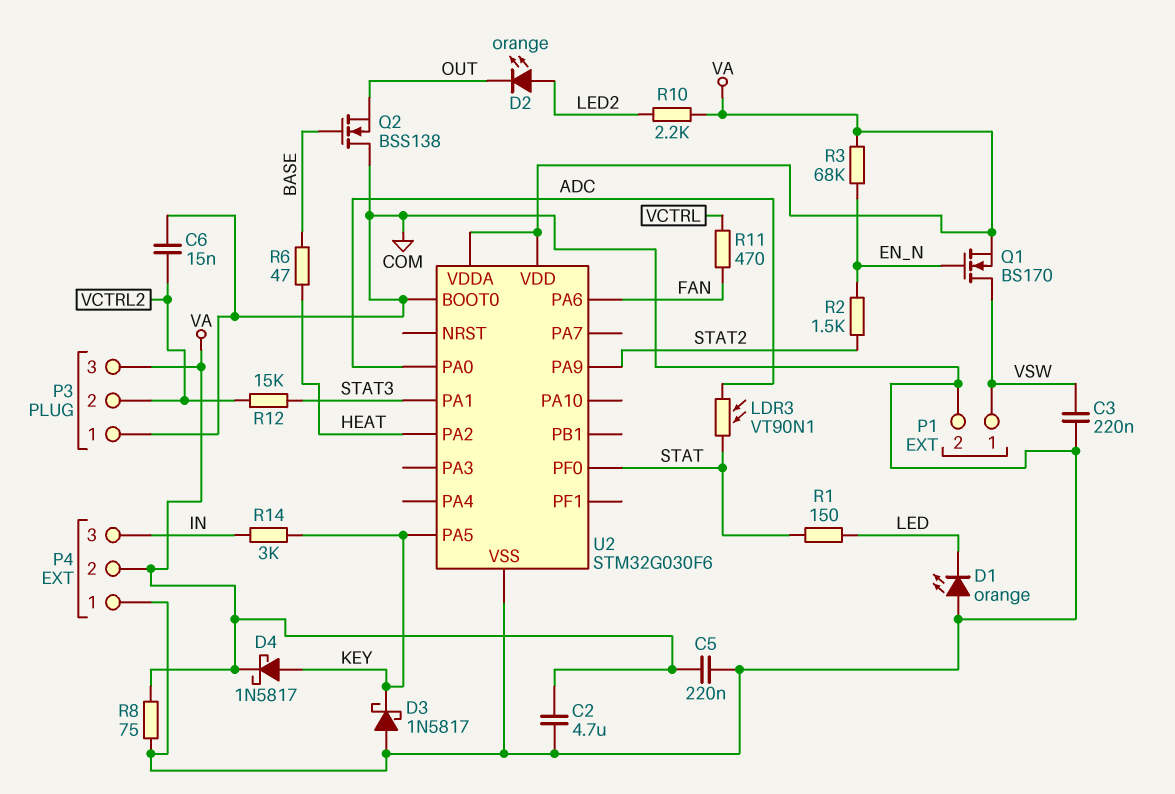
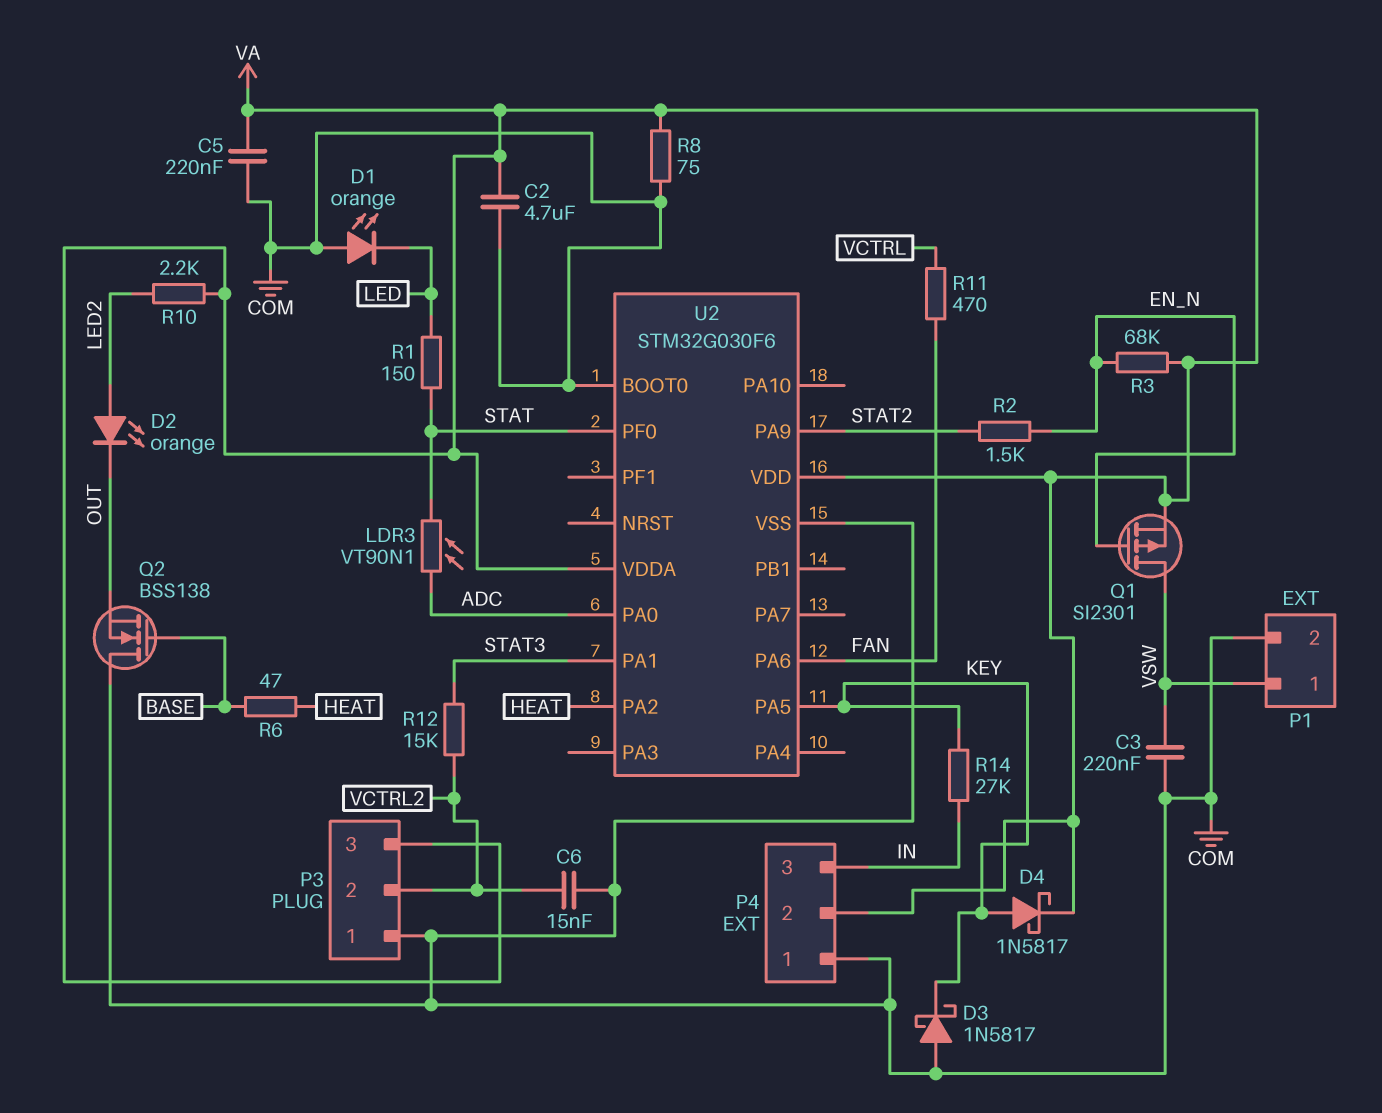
Q1: NMOS BS170 (G EN_N, D VSW, S VA) -> PMOS SI2301 (G EN_N, D VSW, S VA)
R14: 3k (IN, KEY) -> 27k (IN, KEY)

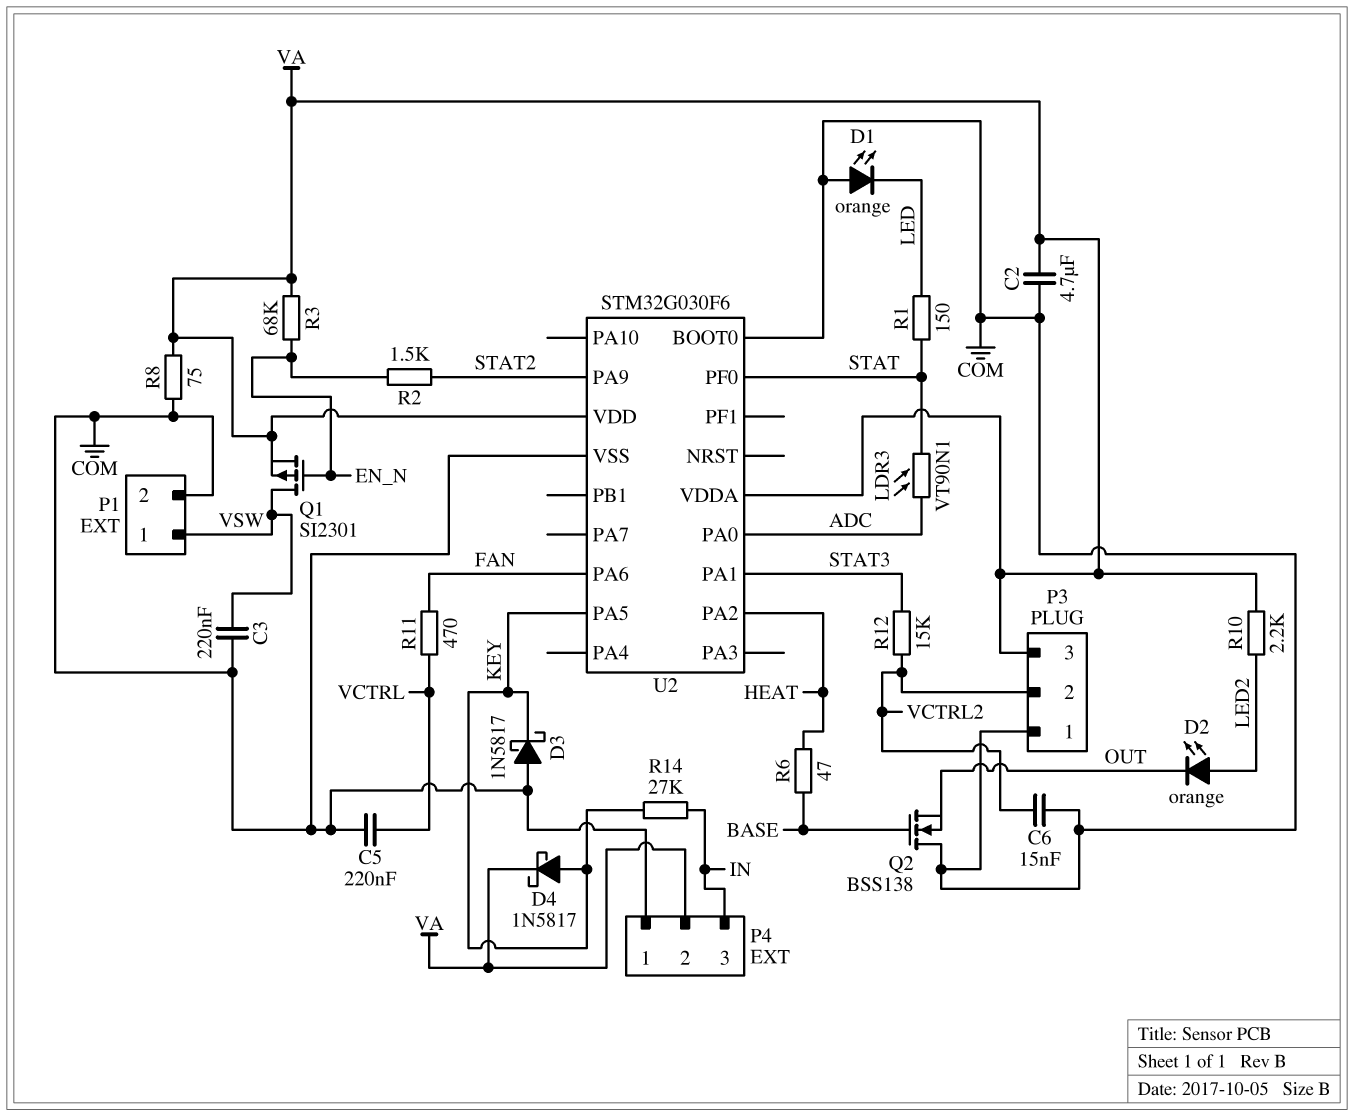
C5: 220nF (COM, VA) -> 220nF (COM, VCTRL)

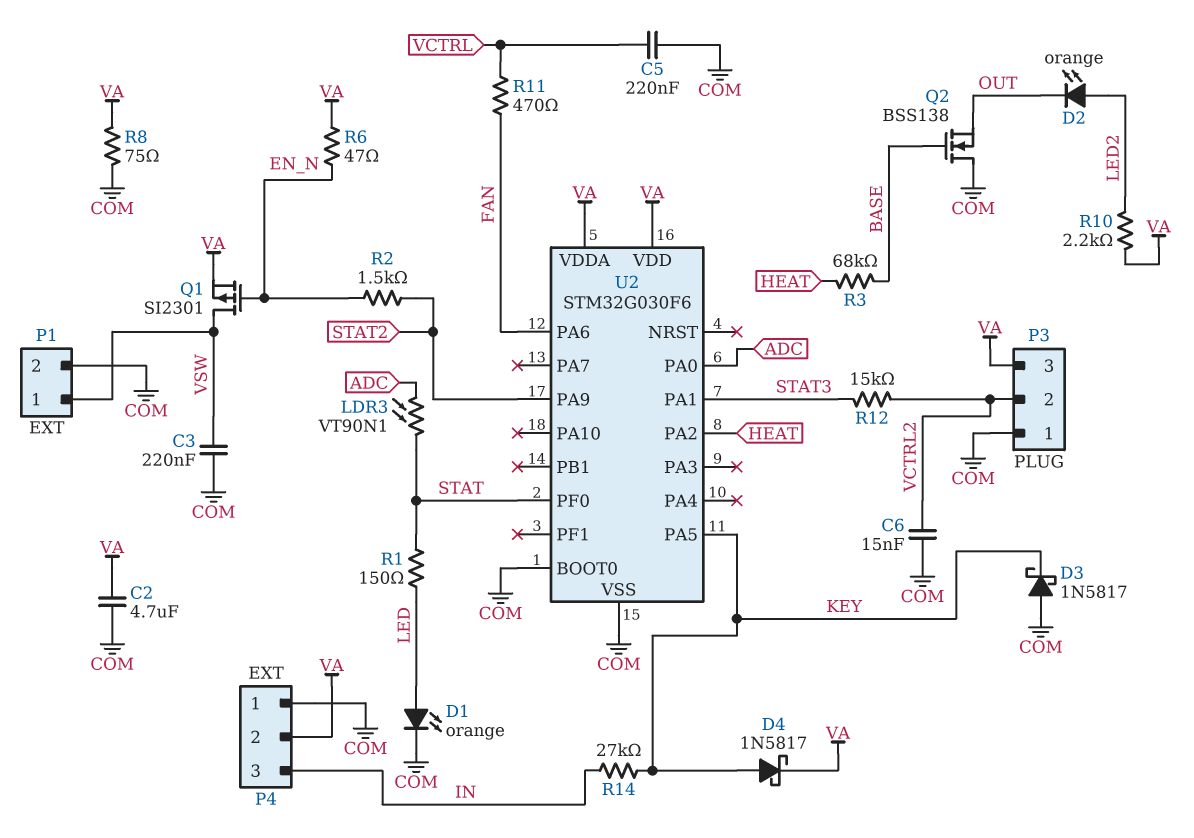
D1: LED orange (A COM, K LED) -> LED orange (A LED, K COM)
R3: 68k (EN_N, VA) -> 68k (BASE, HEAT)
R6: 47 (BASE, HEAT) -> 47 (EN_N, VA)

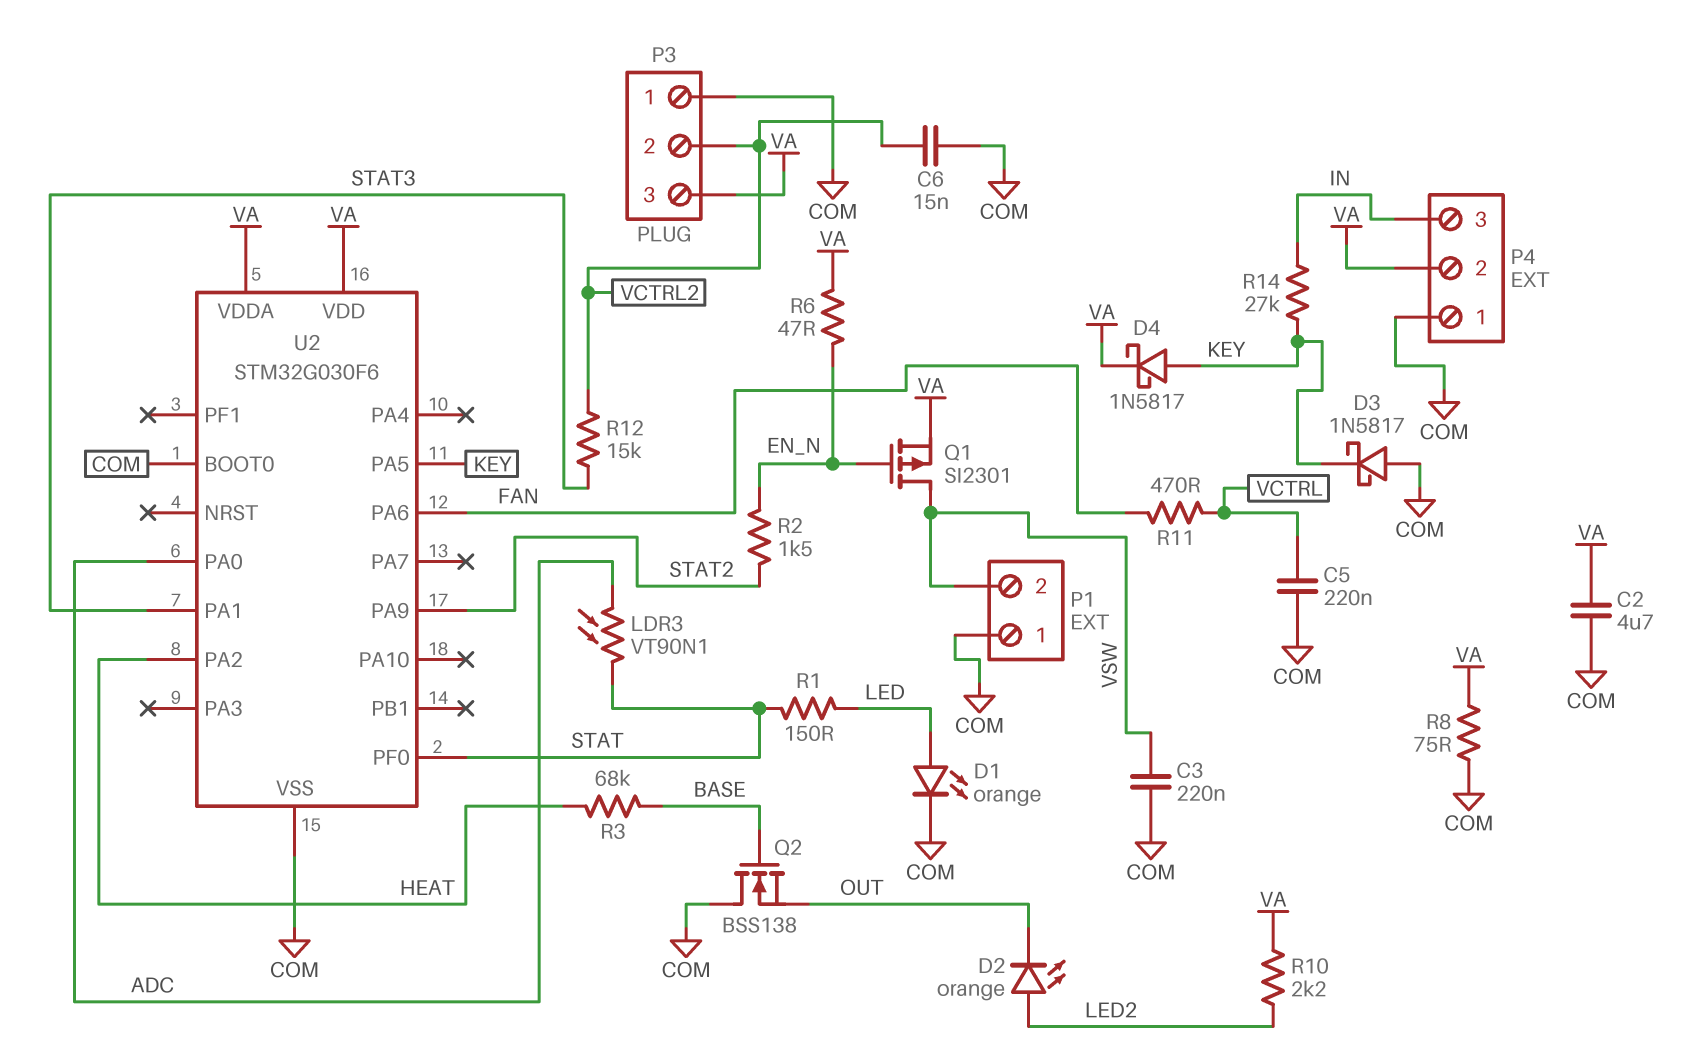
P1 pin 1: VSW -> COM
P1 pin 2: COM -> VSW

